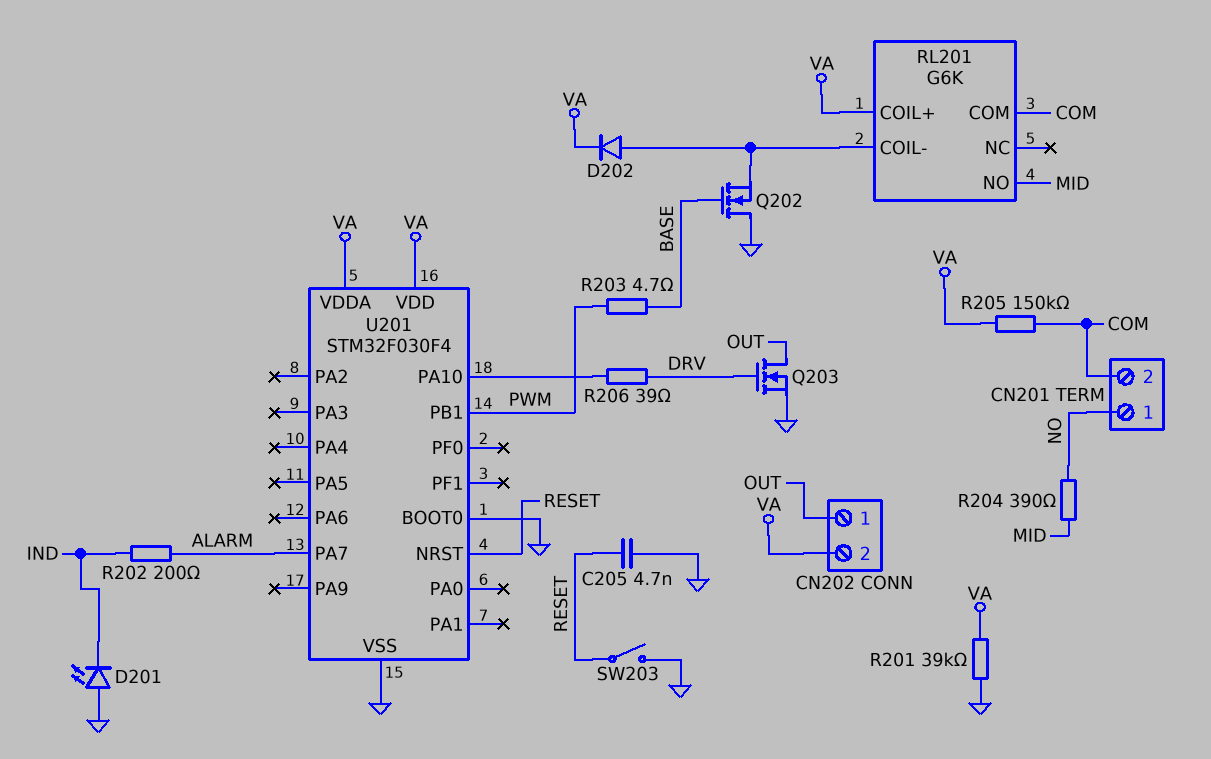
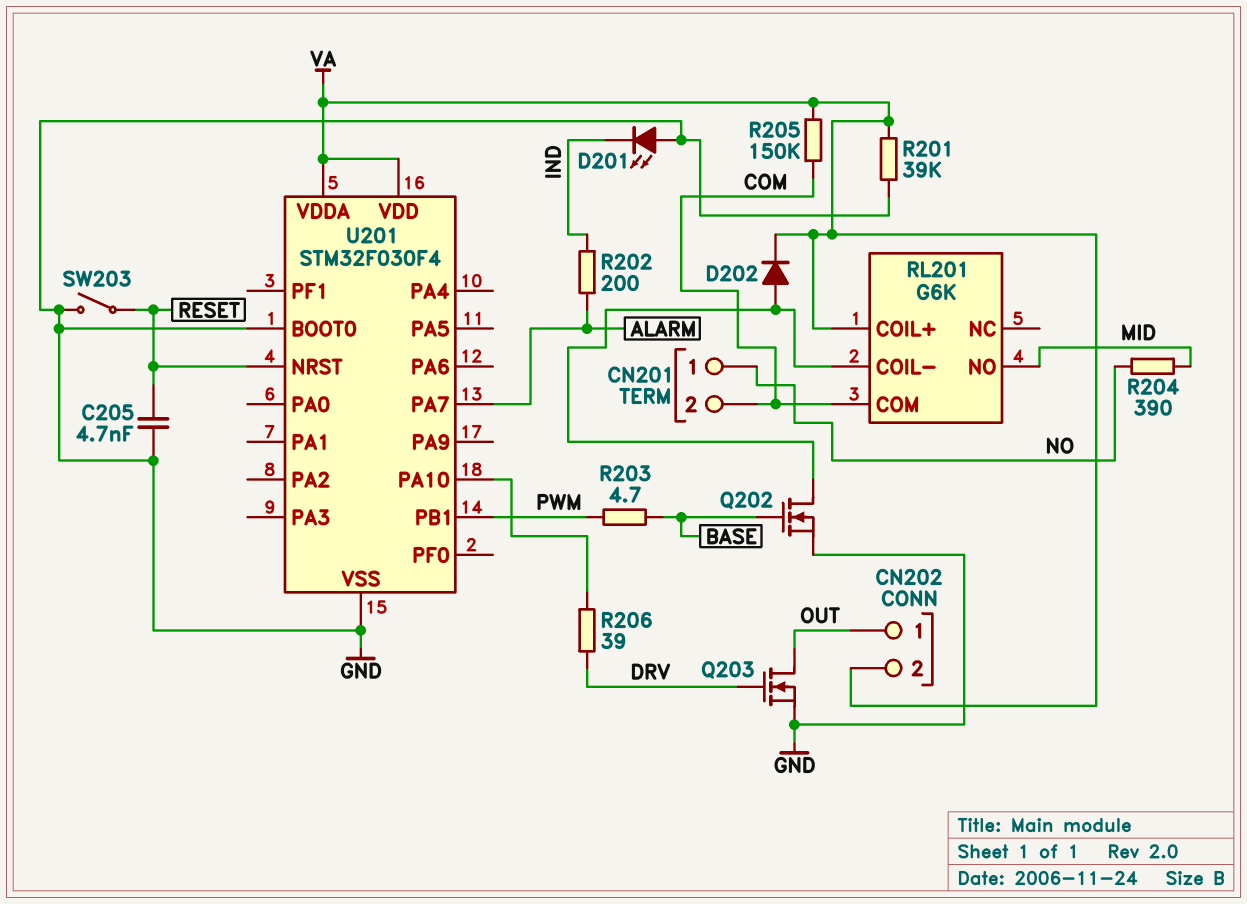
Q202: NMOS (G BASE, D GND, S RL201/COIL-) -> NMOS (G BASE, D RL201/COIL-, S GND)

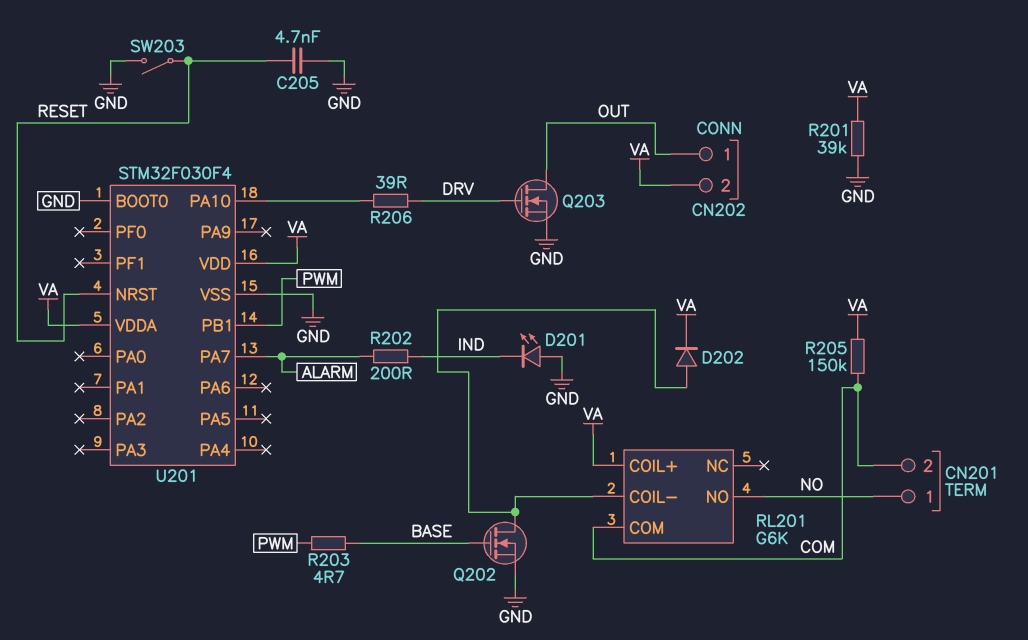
R204: 390 (MID, NO) -> none
RL201 pin NO: MID -> NO

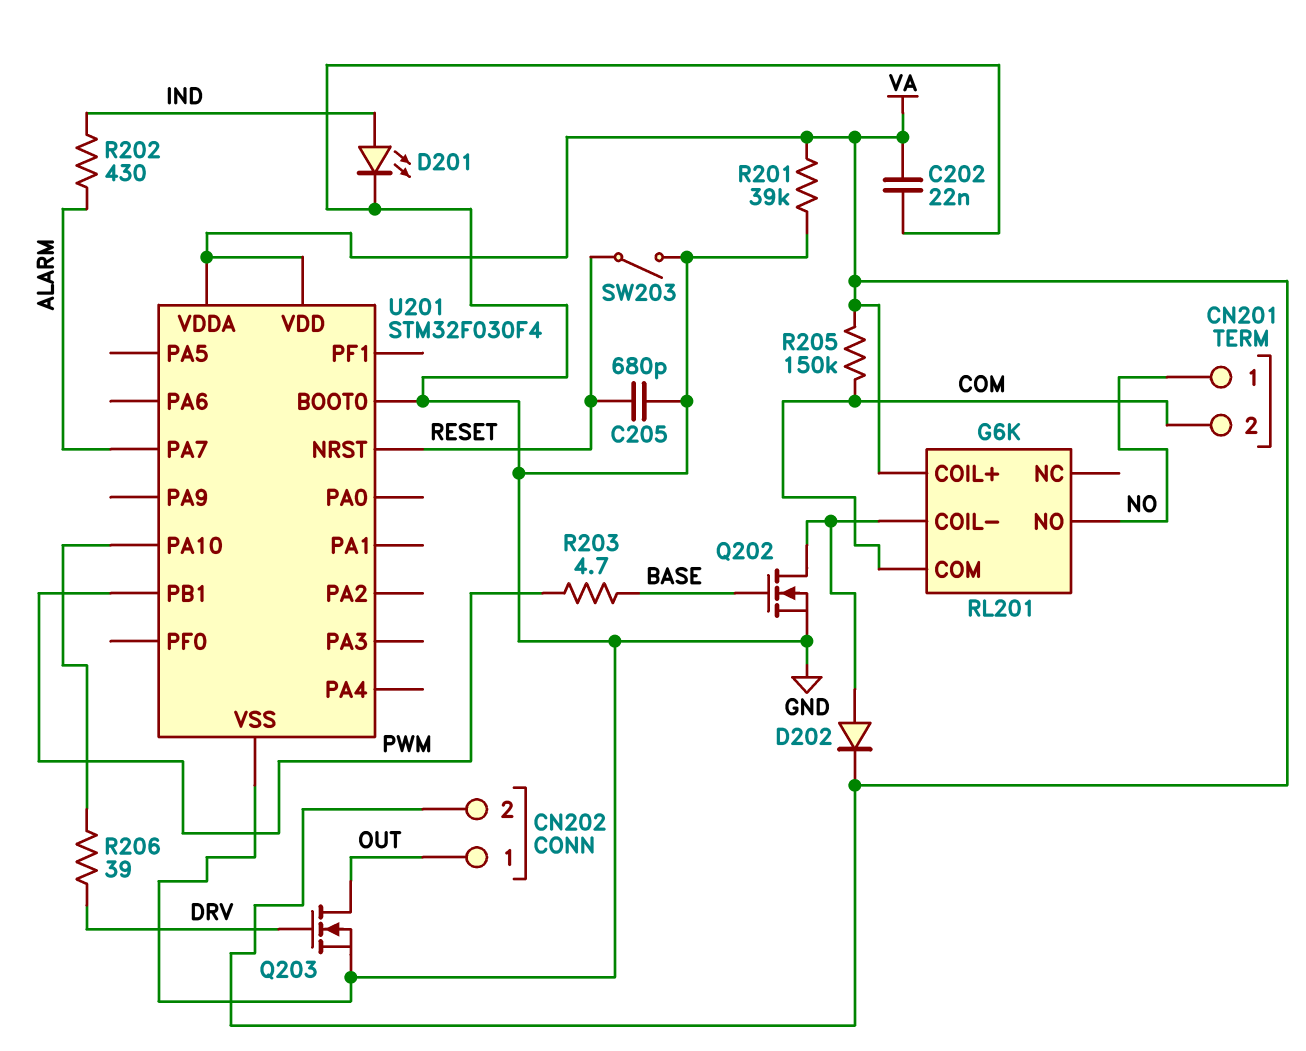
C202: none -> 22nF (GND, VA)
C205: 4.7nF (GND, RESET) -> 680pF (GND, RESET)
D201: LED (A GND, K IND) -> LED (A IND, K GND)
R202: 200 (ALARM, IND) -> 430 (ALARM, IND)

